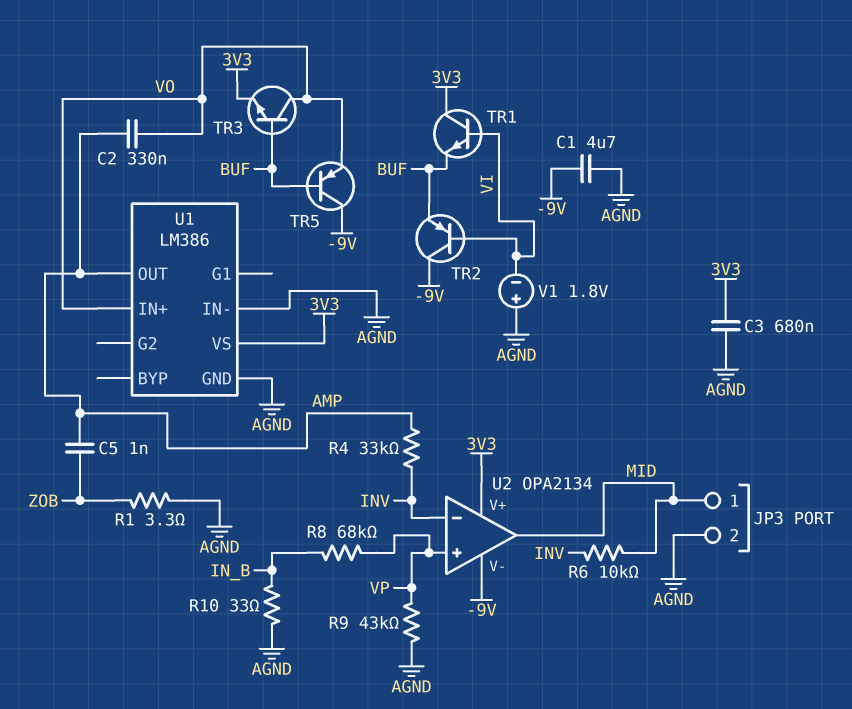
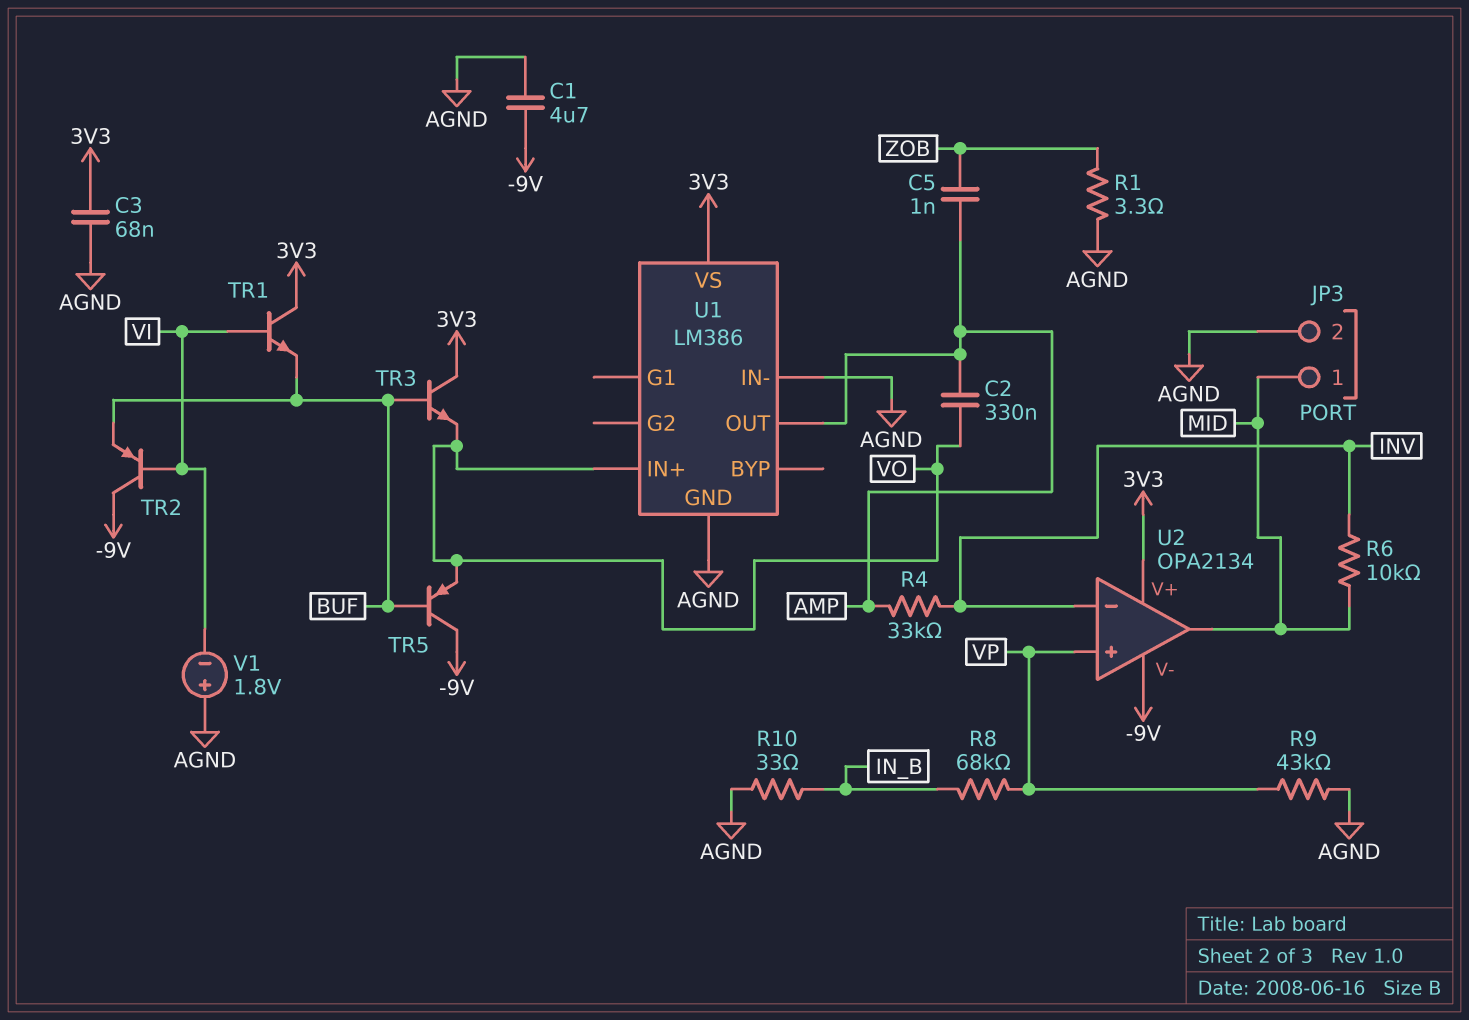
C3: 680nF (3V3, AGND) -> 68nF (3V3, AGND)
TR3: NPN (B BUF, C VO, E 3V3) -> NPN (B BUF, C 3V3, E VO)

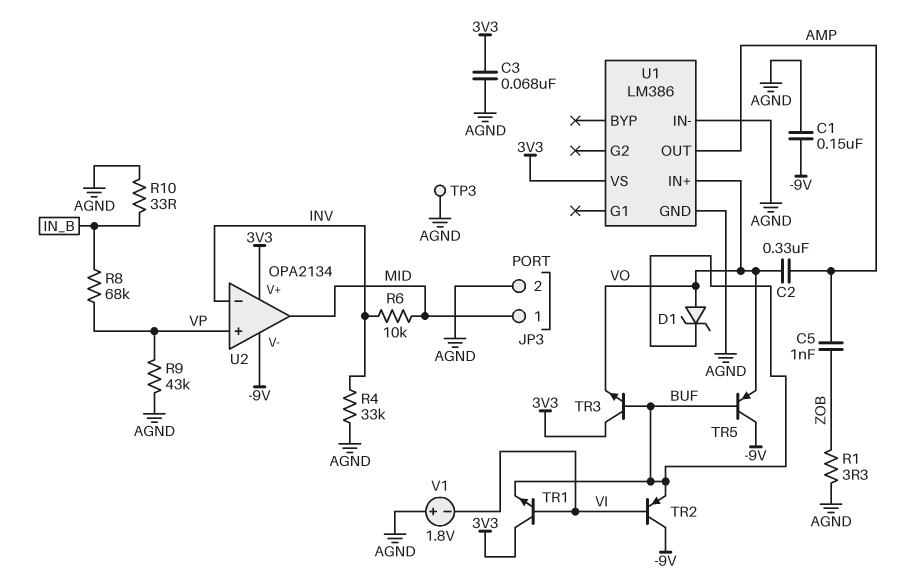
C1: 4.7uF (-9V, AGND) -> 150nF (-9V, AGND)
D1: none -> zener (A VO, K BUF)
R4: 33k (AMP, INV) -> 33k (AGND, INV)
TP3: none -> test point (AGND)

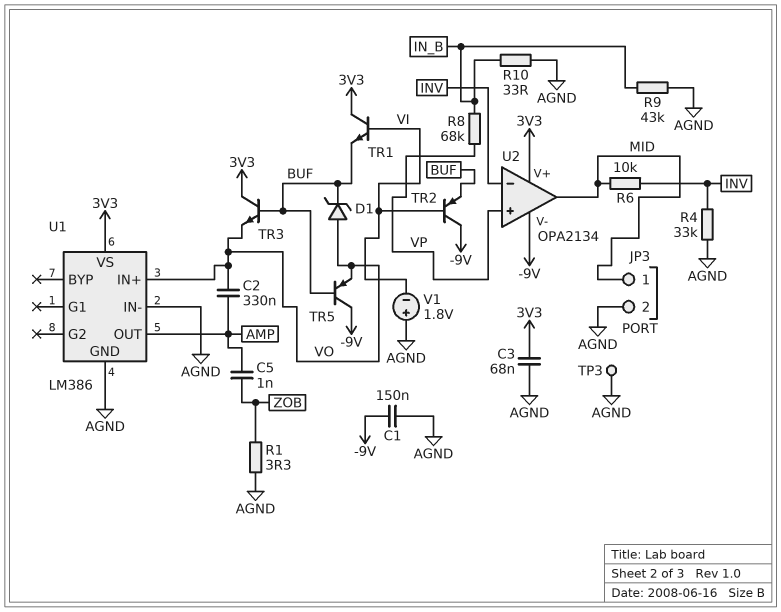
R9: 43k (AGND, VP) -> 43k (AGND, IN_B)

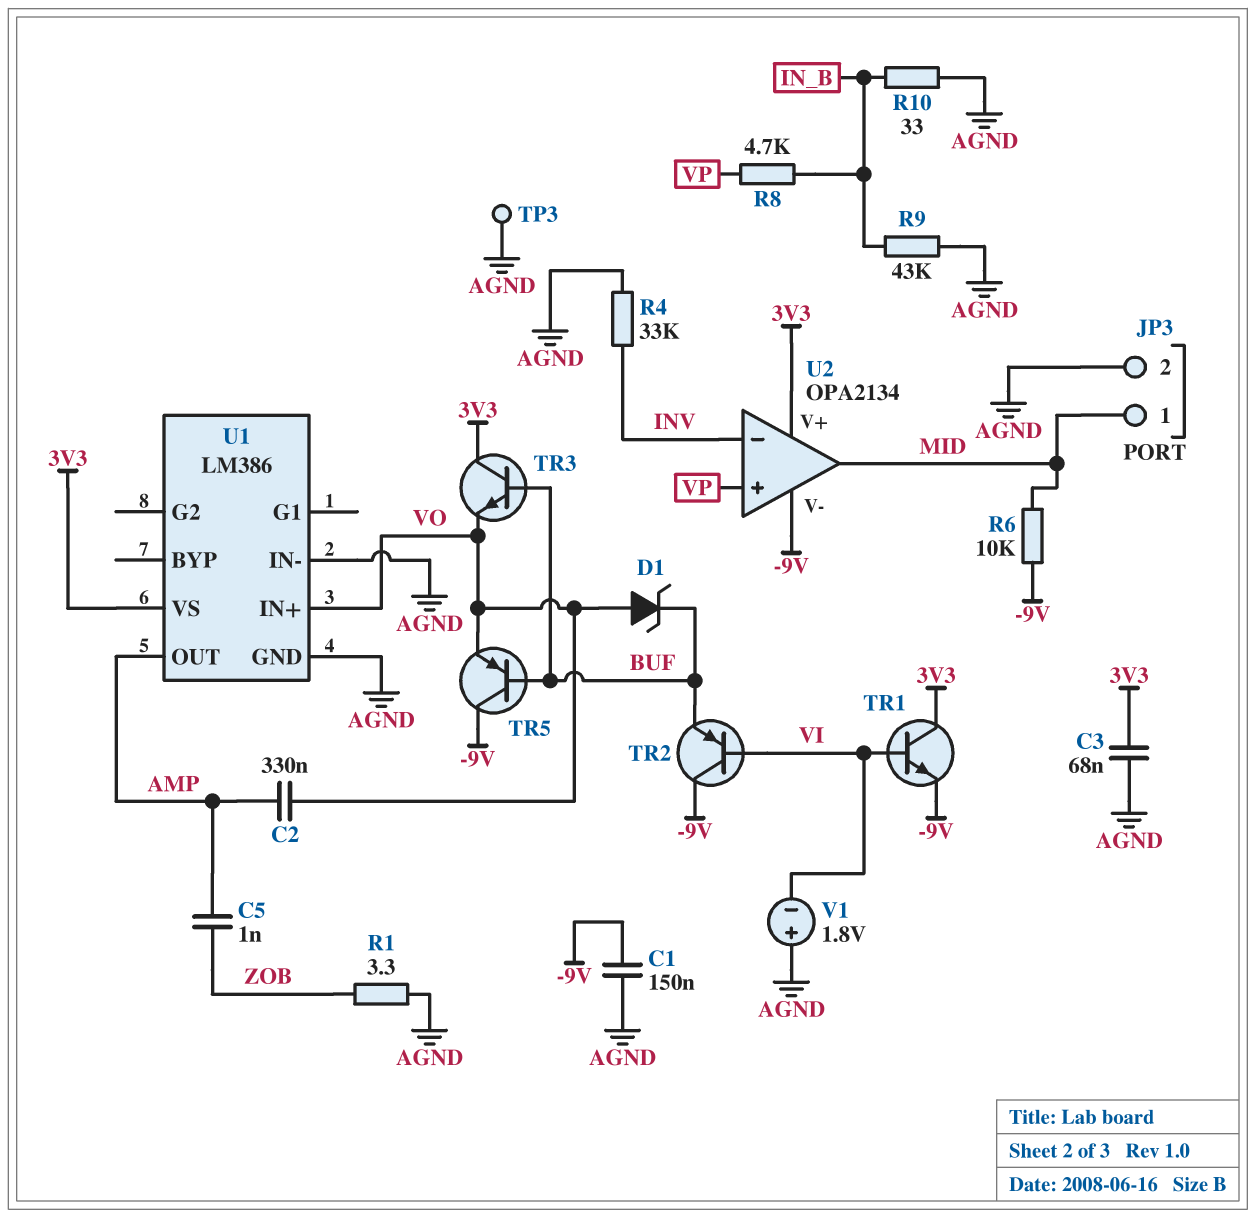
R6: 10k (INV, MID) -> 10k (-9V, MID)
R8: 68k (IN_B, VP) -> 4.7k (IN_B, VP)
TR1: NPN (B VI, C 3V3, E BUF) -> NPN (B VI, C 3V3, E -9V)

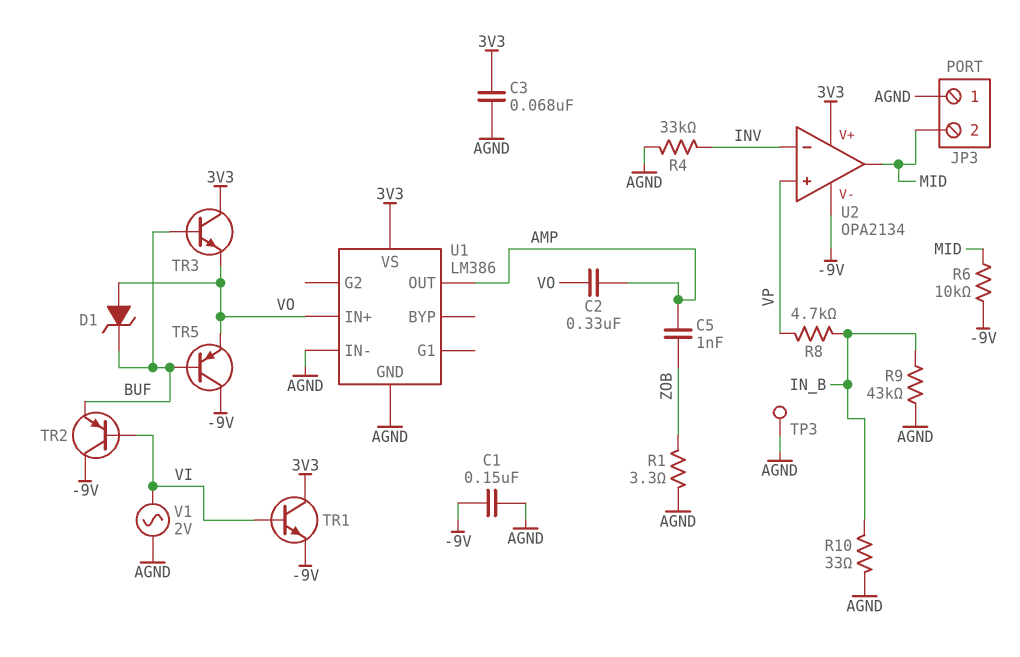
JP3 pin 1: MID -> AGND
JP3 pin 2: AGND -> MID
V1: 1.8V (plus AGND, minus VI) -> AC 2V (AGND, VI)

